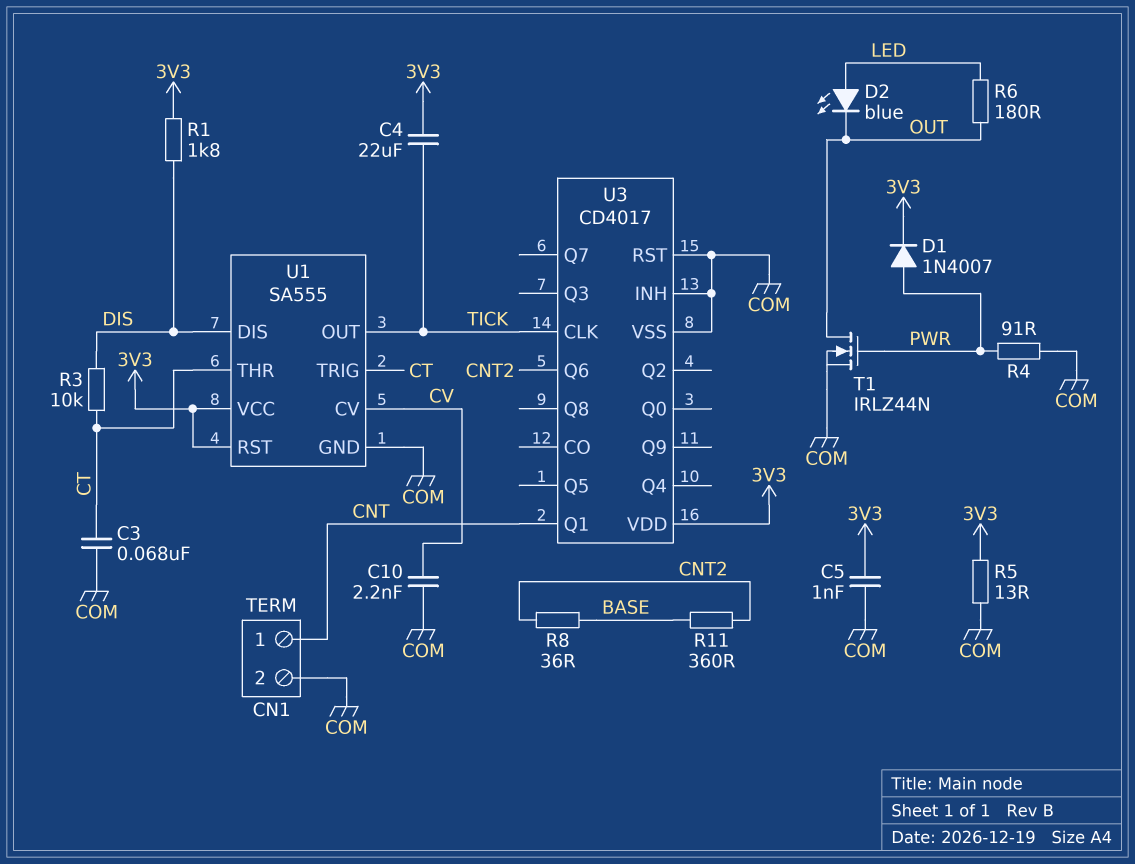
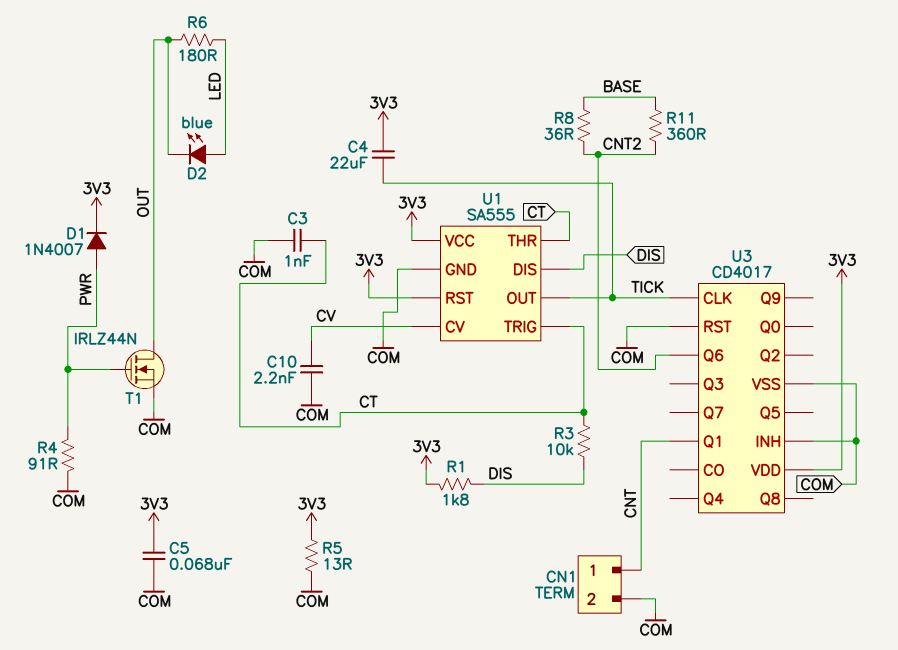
C3: 68nF (COM, CT) -> 1nF (COM, CT)
C5: 1nF (3V3, COM) -> 68nF (3V3, COM)

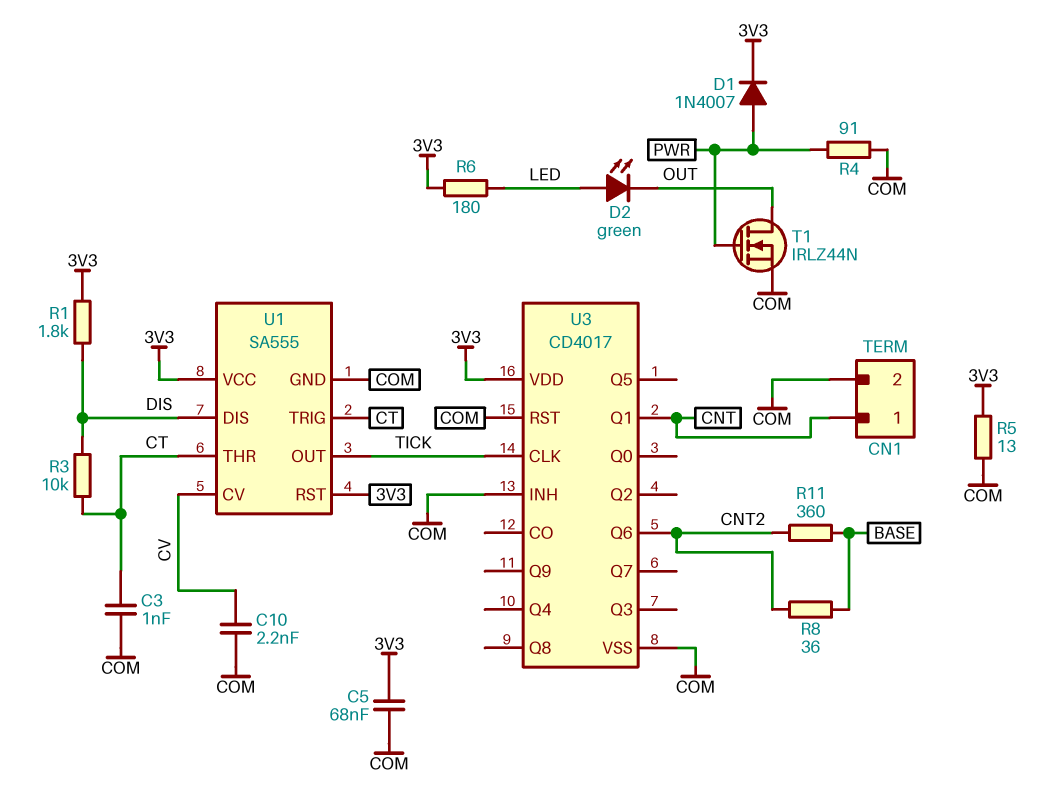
C4: 22uF (3V3, TICK) -> none
D2: LED blue (A LED, K OUT) -> LED green (A LED, K OUT)
R6: 180 (LED, OUT) -> 180 (3V3, LED)

